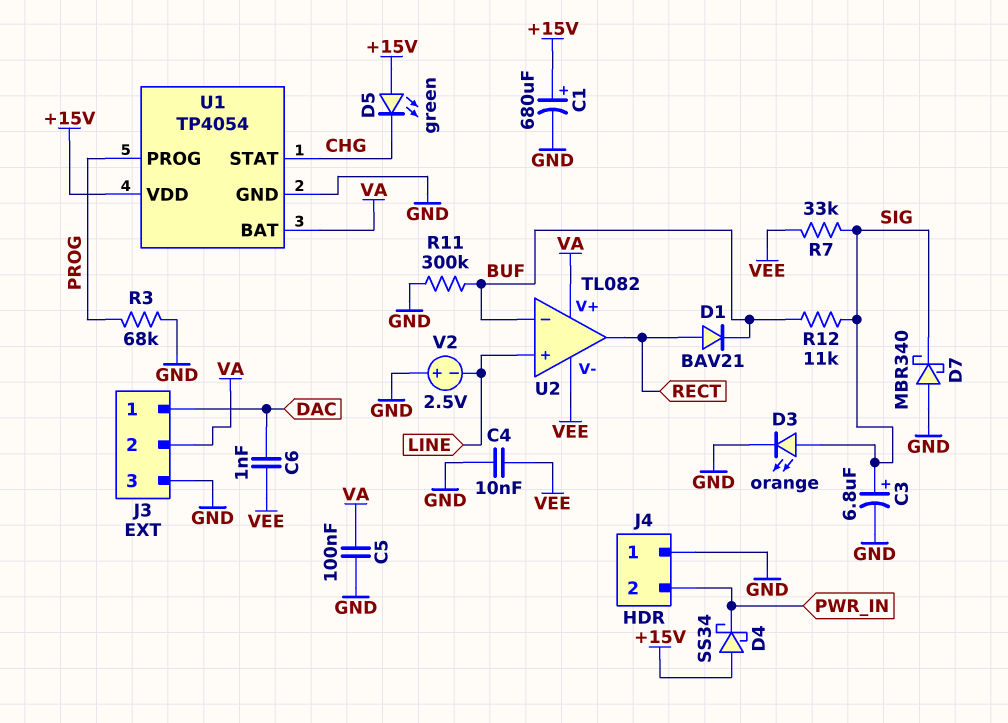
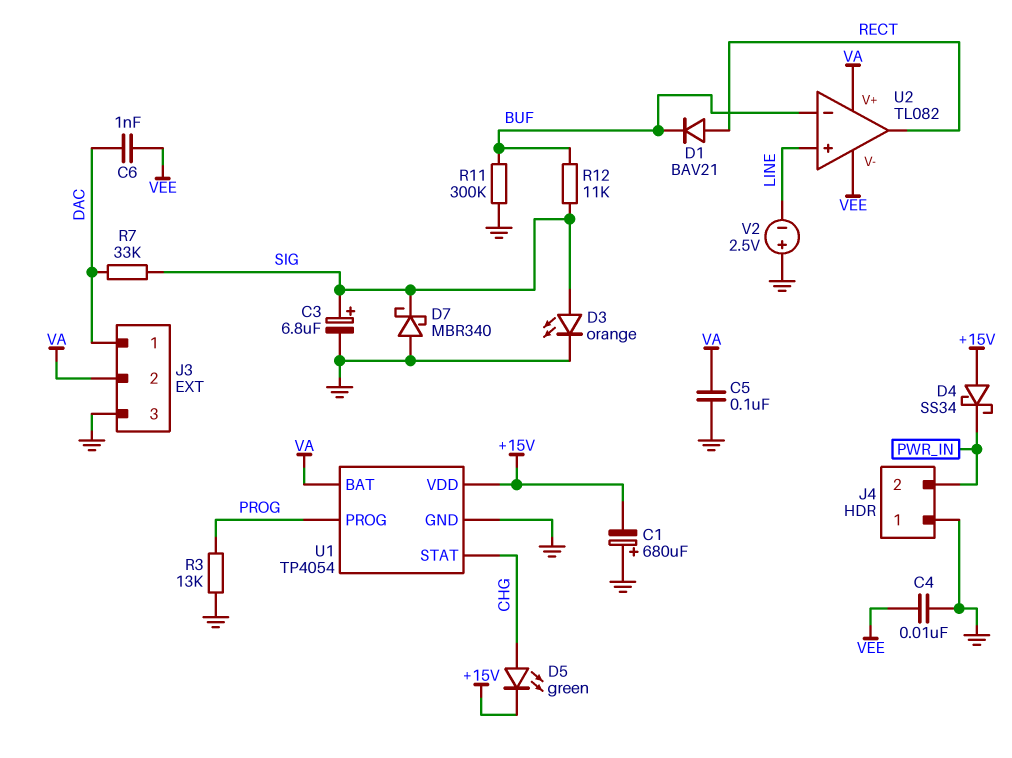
C1: 680uF (plus +15V, minus GND) -> 680uF (plus GND, minus +15V)
D5: LED green (A +15V, K CHG) -> LED green (A CHG, K +15V)
R3: 68k (GND, PROG) -> 13k (GND, PROG)
R7: 33k (SIG, VEE) -> 33k (DAC, SIG)

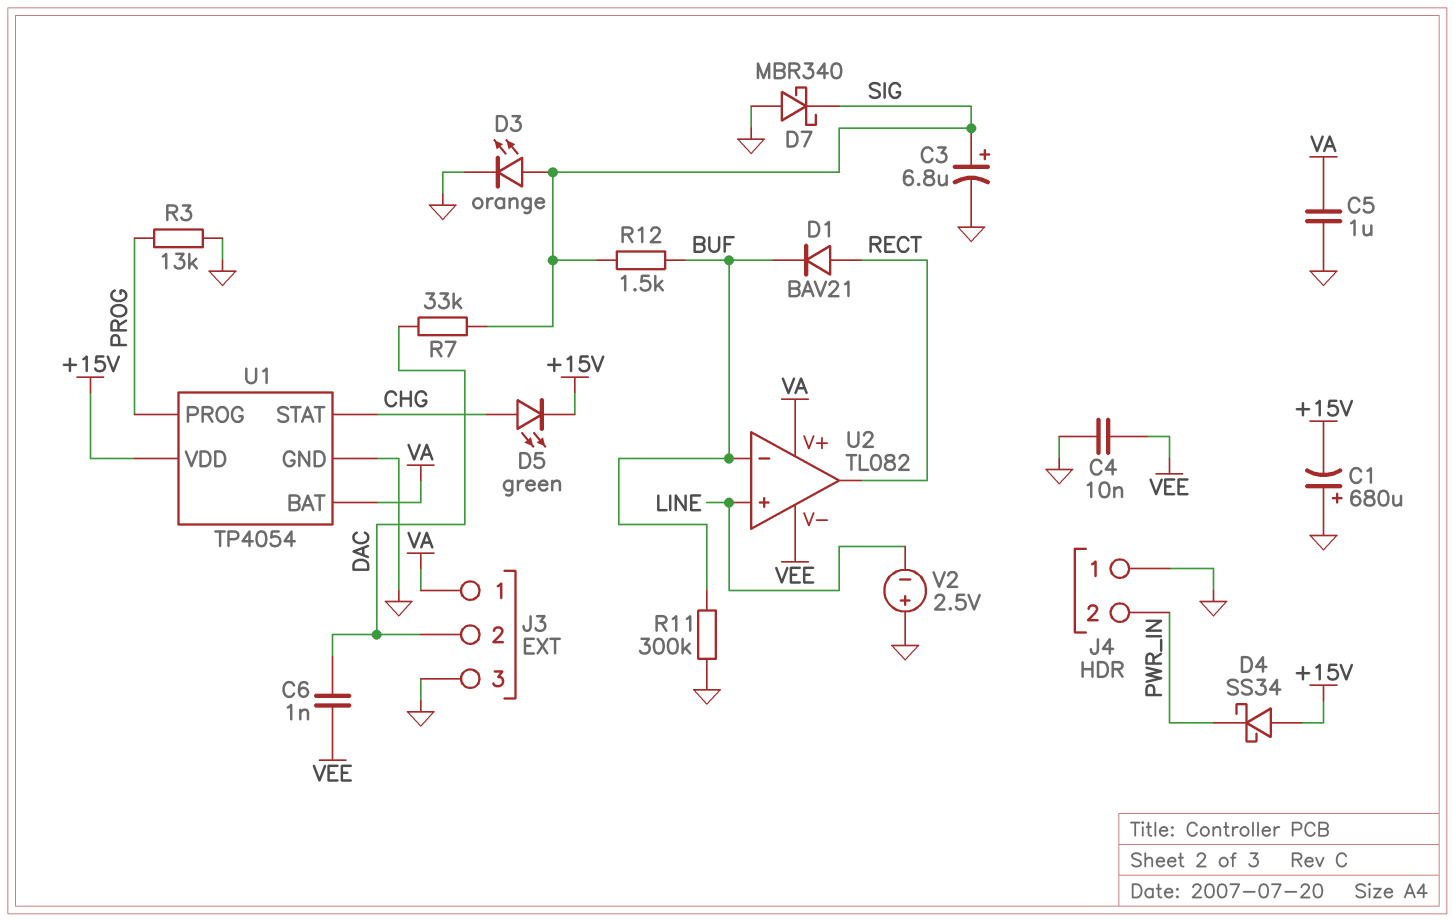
C5: 100nF (GND, VA) -> 1uF (GND, VA)
J3 pin 1: DAC -> VA
J3 pin 2: VA -> DAC
R12: 11k (BUF, SIG) -> 1.5k (BUF, SIG)

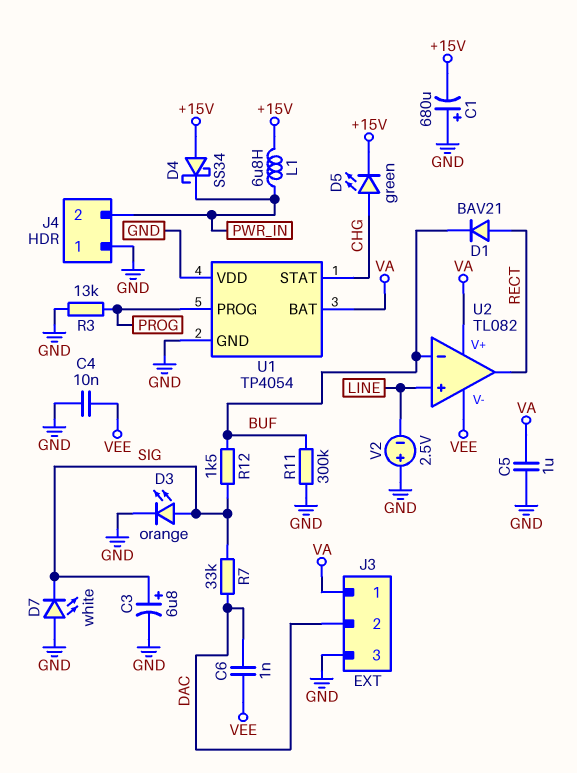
D7: schottky MBR340 (A GND, K SIG) -> LED white (A GND, K SIG)
L1: none -> 6.8uH (+15V, PWR_IN)
U1 pin VDD: +15V -> GND

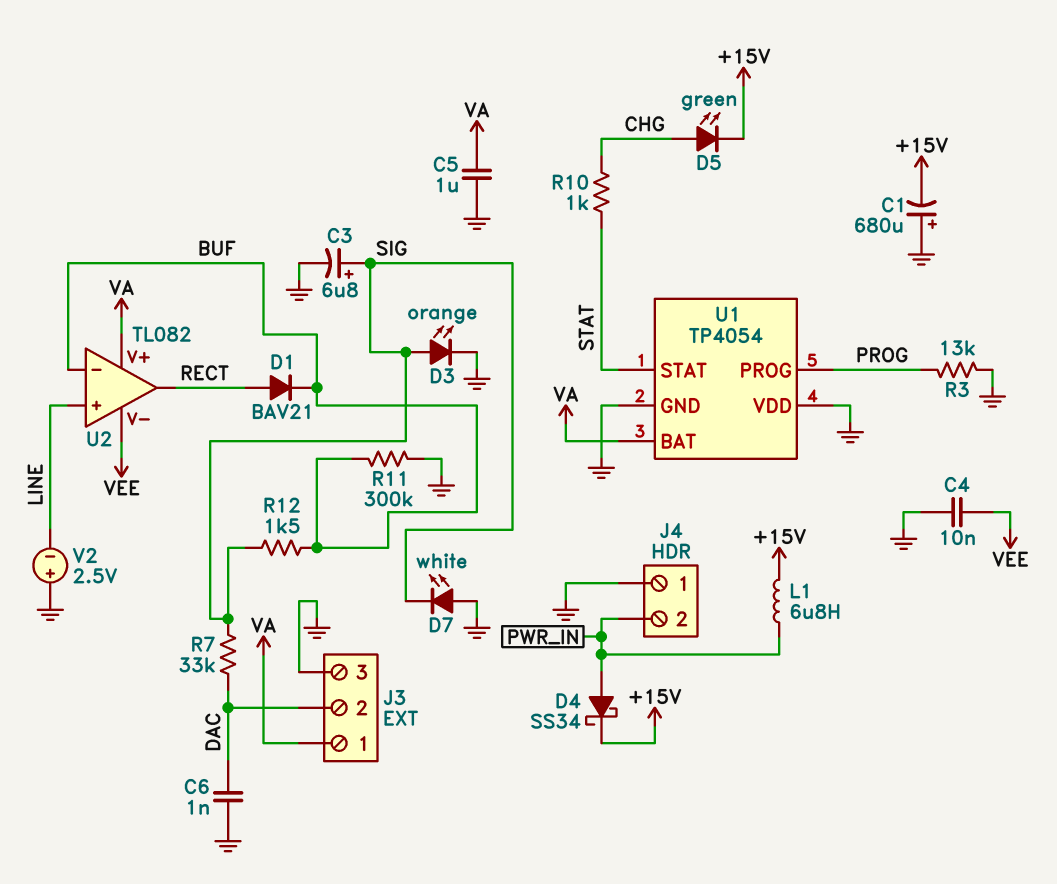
C6: 1nF (DAC, VEE) -> 1nF (DAC, GND)
D4: schottky SS34 (A +15V, K PWR_IN) -> schottky SS34 (A PWR_IN, K +15V)
R10: none -> 1k (CHG, STAT)
U1 pin STAT: CHG -> STAT

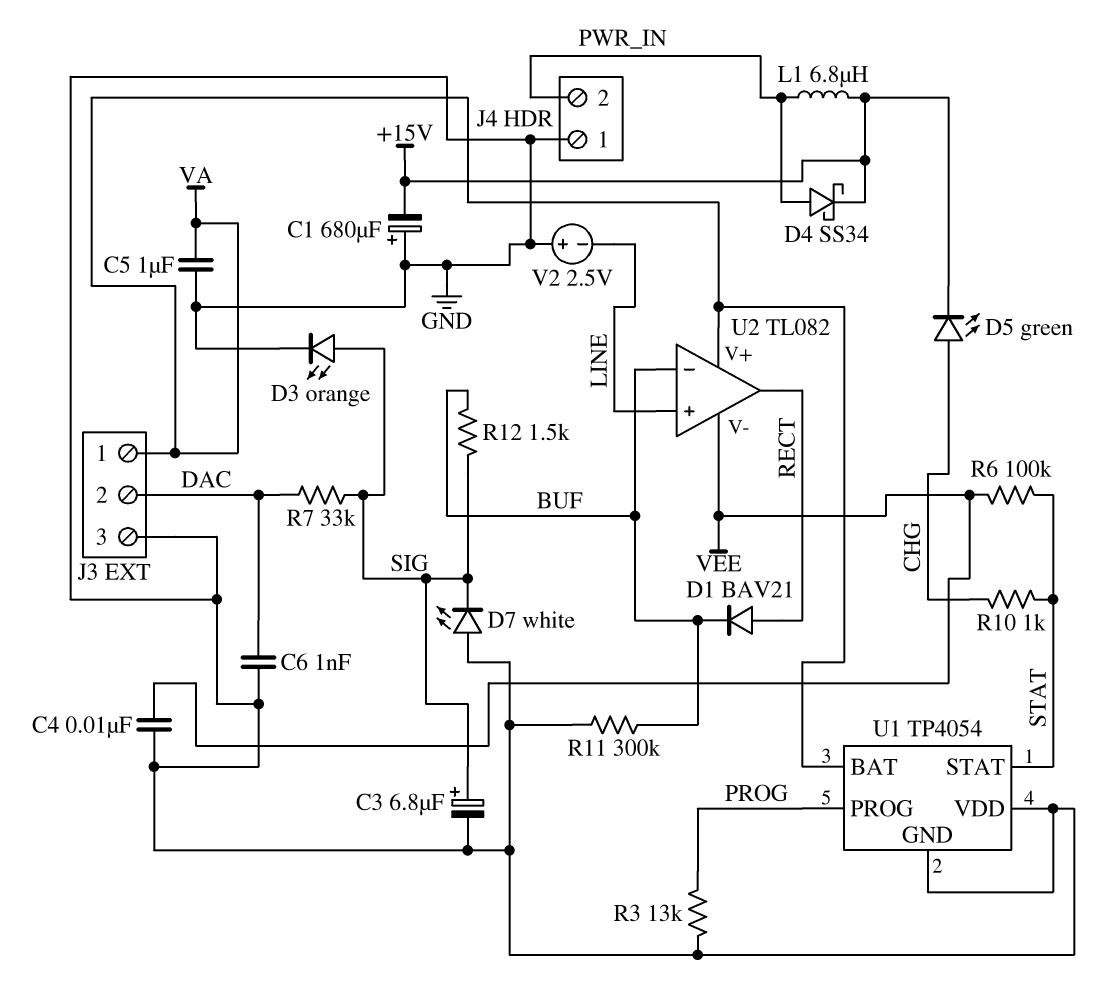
R6: none -> 100k (STAT, VEE)

